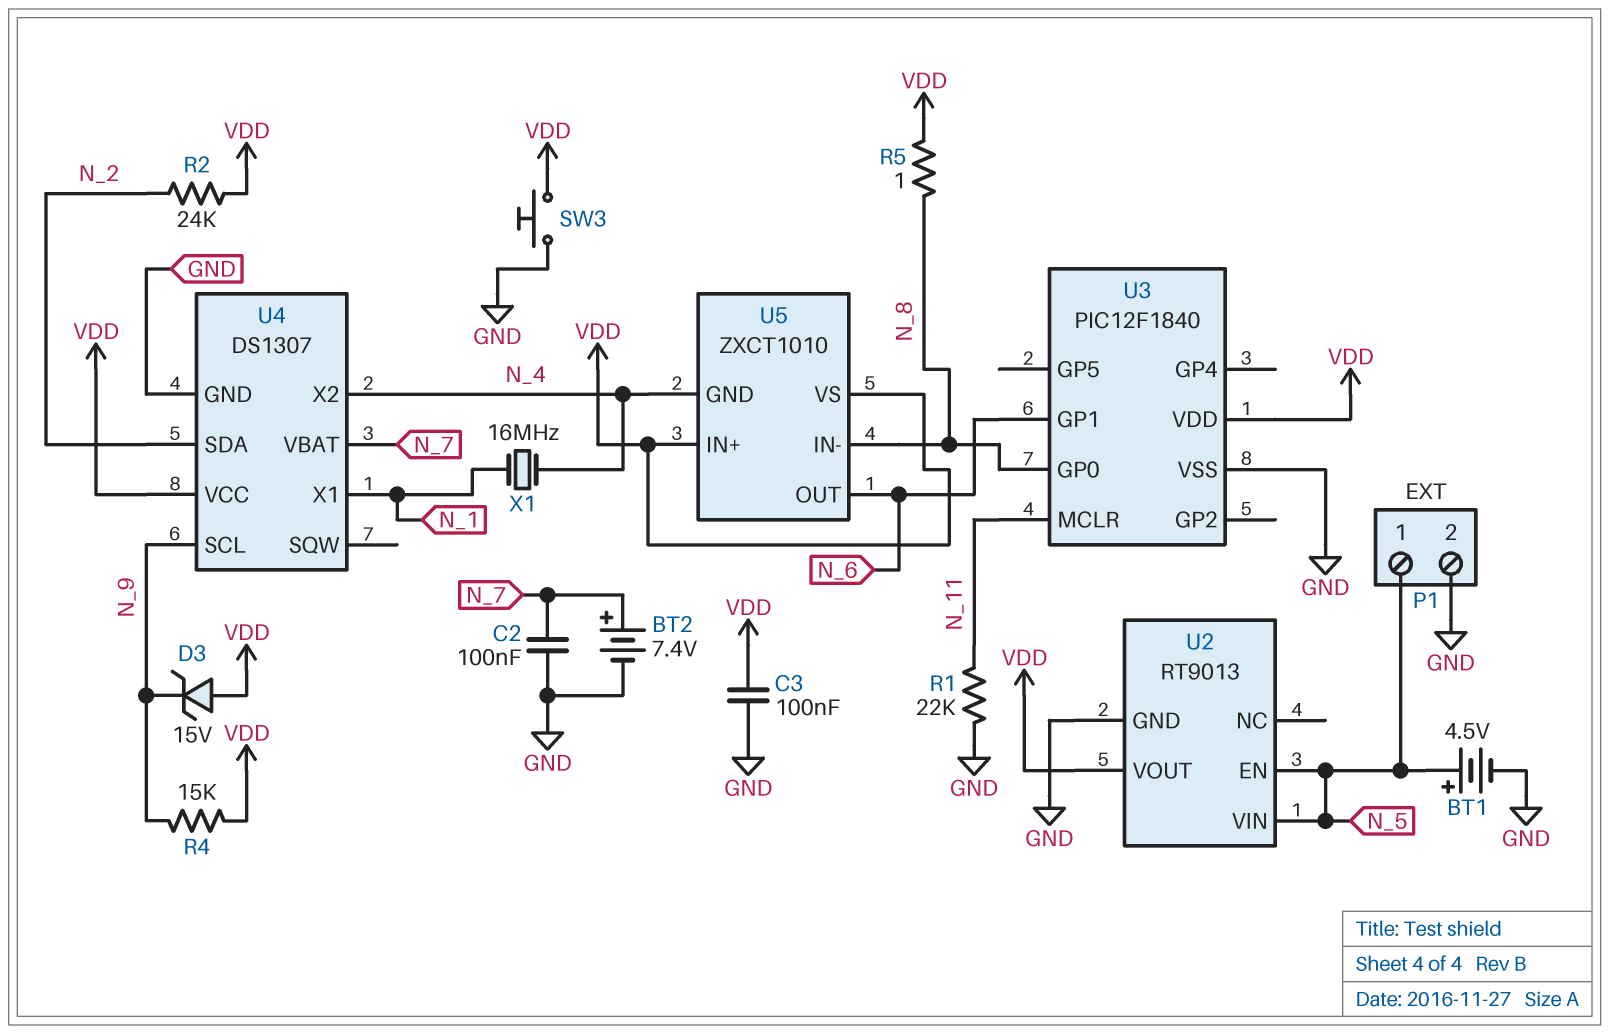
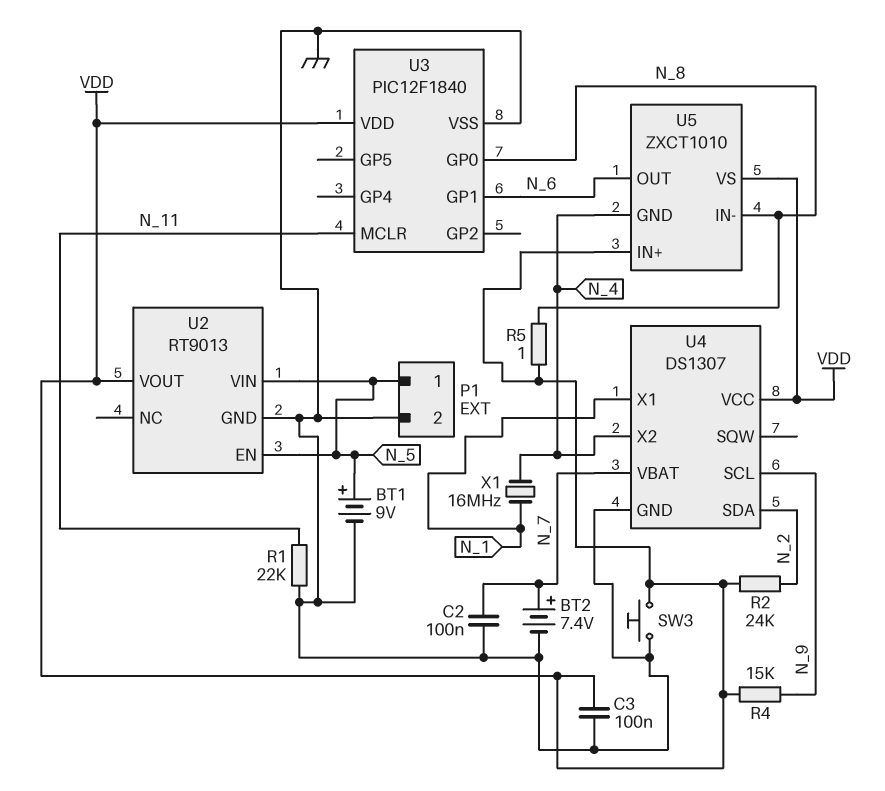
BT1: 4.5V (plus N_5, minus GND) -> 9V (plus N_5, minus GND)
D3: zener 15V (A VDD, K N_9) -> none

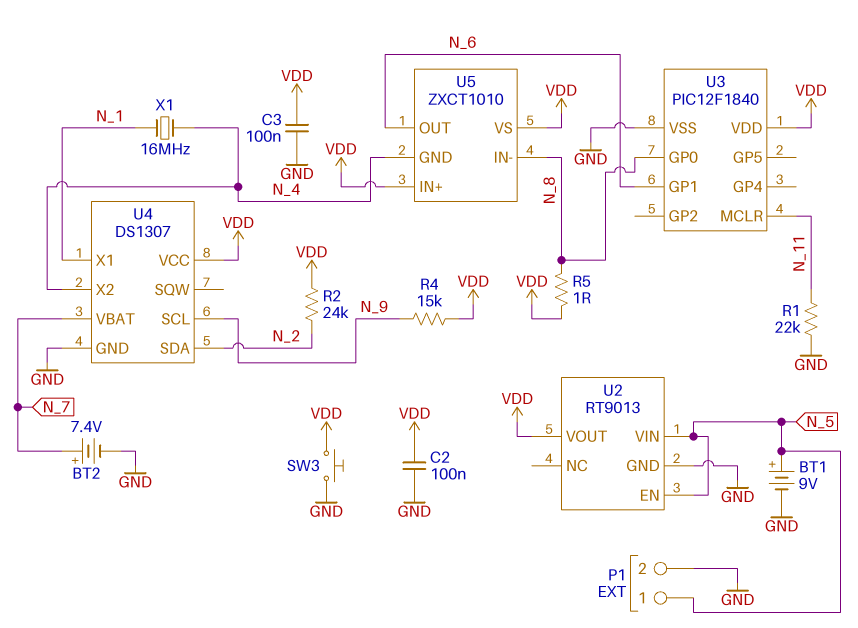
C2: 100nF (GND, N_7) -> 100nF (GND, VDD)

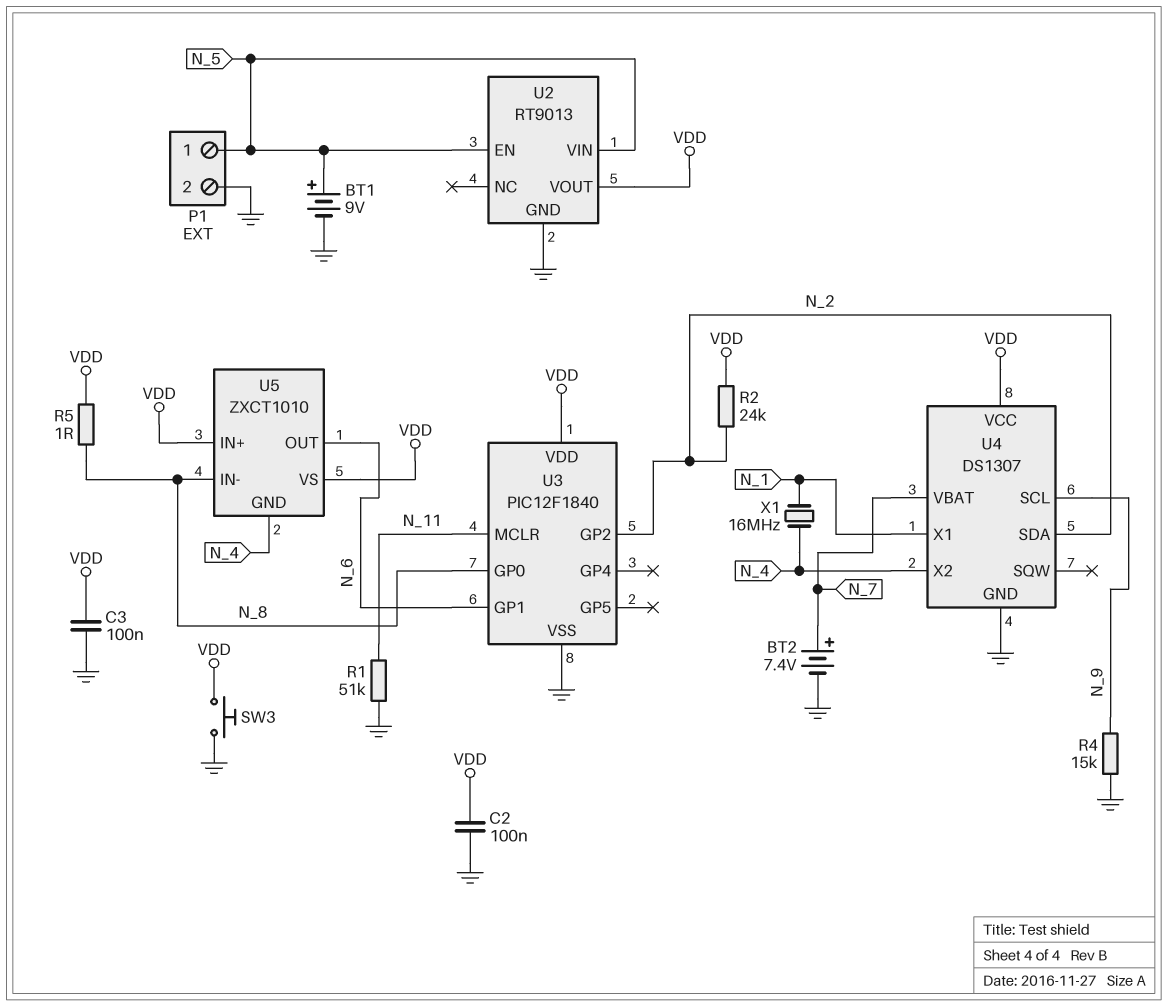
R1: 22k (GND, N_11) -> 51k (GND, N_11)
R4: 15k (N_9, VDD) -> 15k (GND, N_9)
U3 pin GP2: none -> N_2

